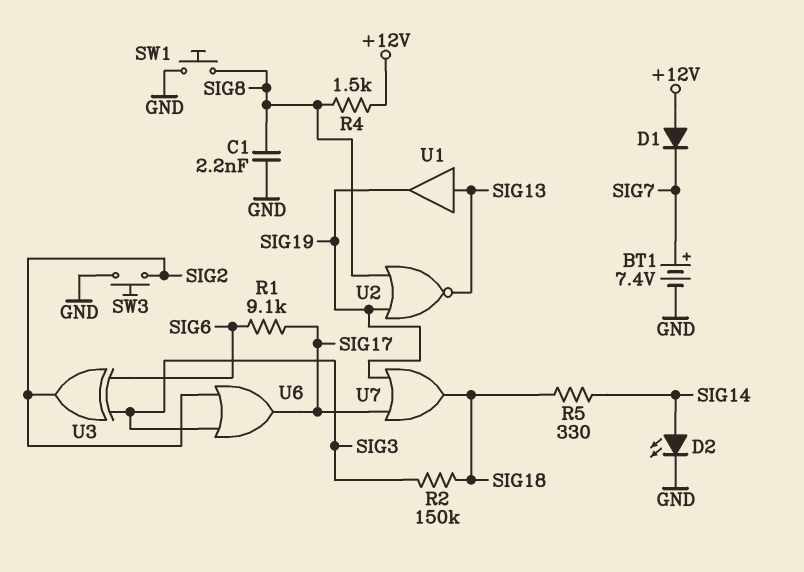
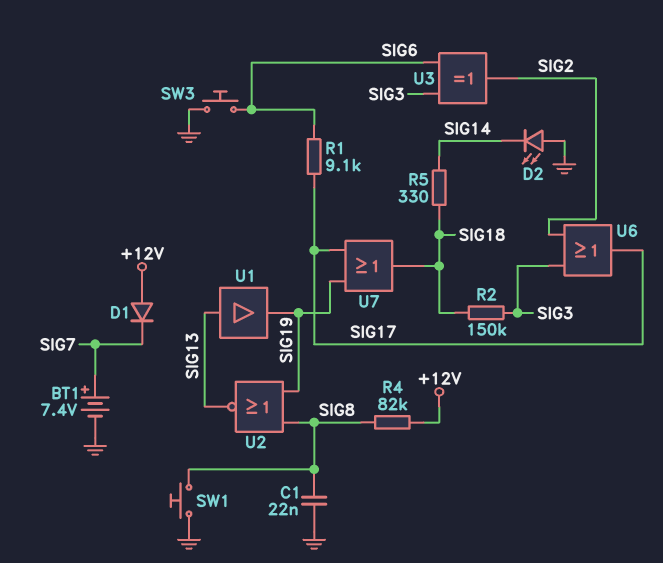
C1: 2.2nF (GND, SIG8) -> 22nF (GND, SIG8)
D2: LED (A SIG14, K GND) -> LED (A GND, K SIG14)
R4: 1.5k (+12V, SIG8) -> 82k (+12V, SIG8)
SW3: button (GND, SIG2) -> button (GND, SIG6)

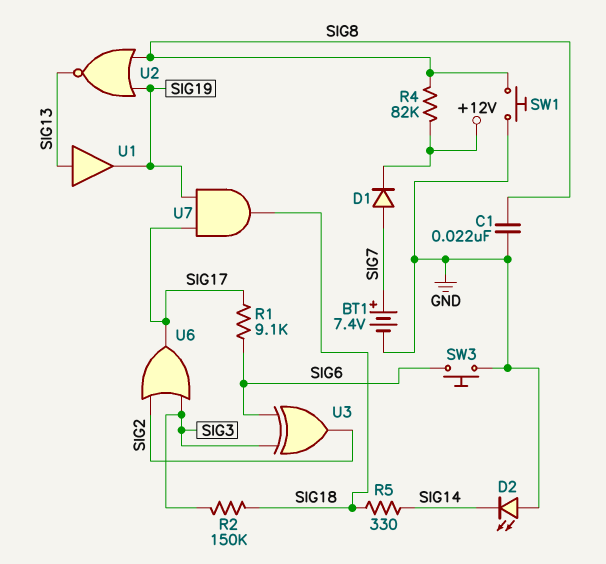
D1: diode (A +12V, K SIG7) -> diode (A SIG7, K +12V)
U7: OR (in SIG17, in SIG19, out SIG18) -> AND (in SIG17, in SIG19, out SIG18)

